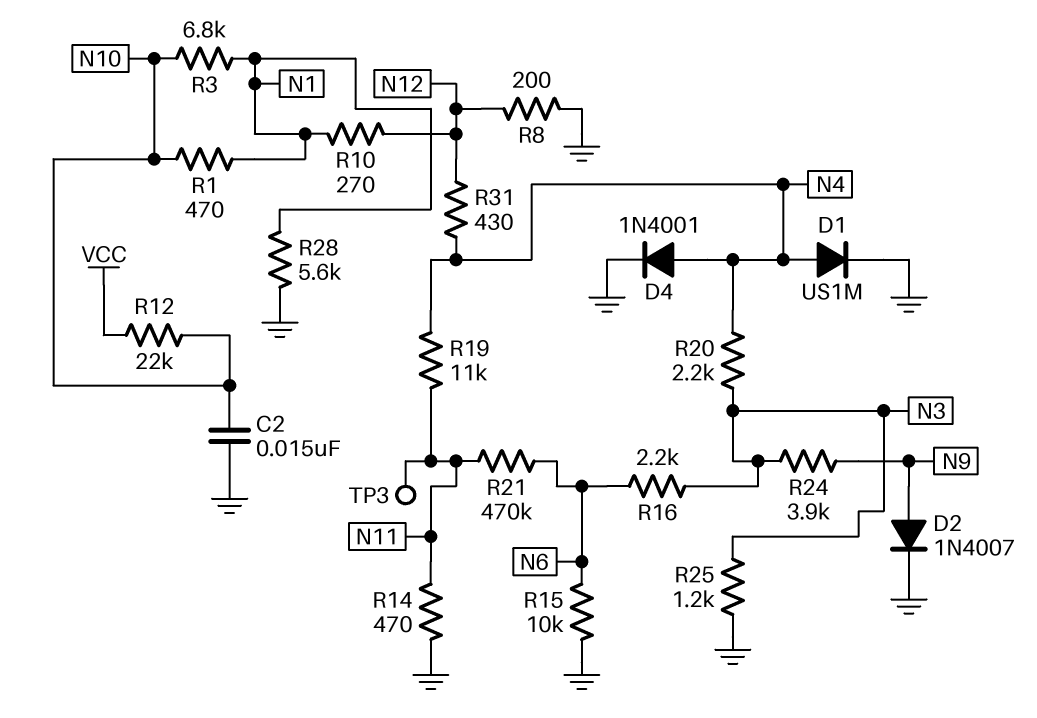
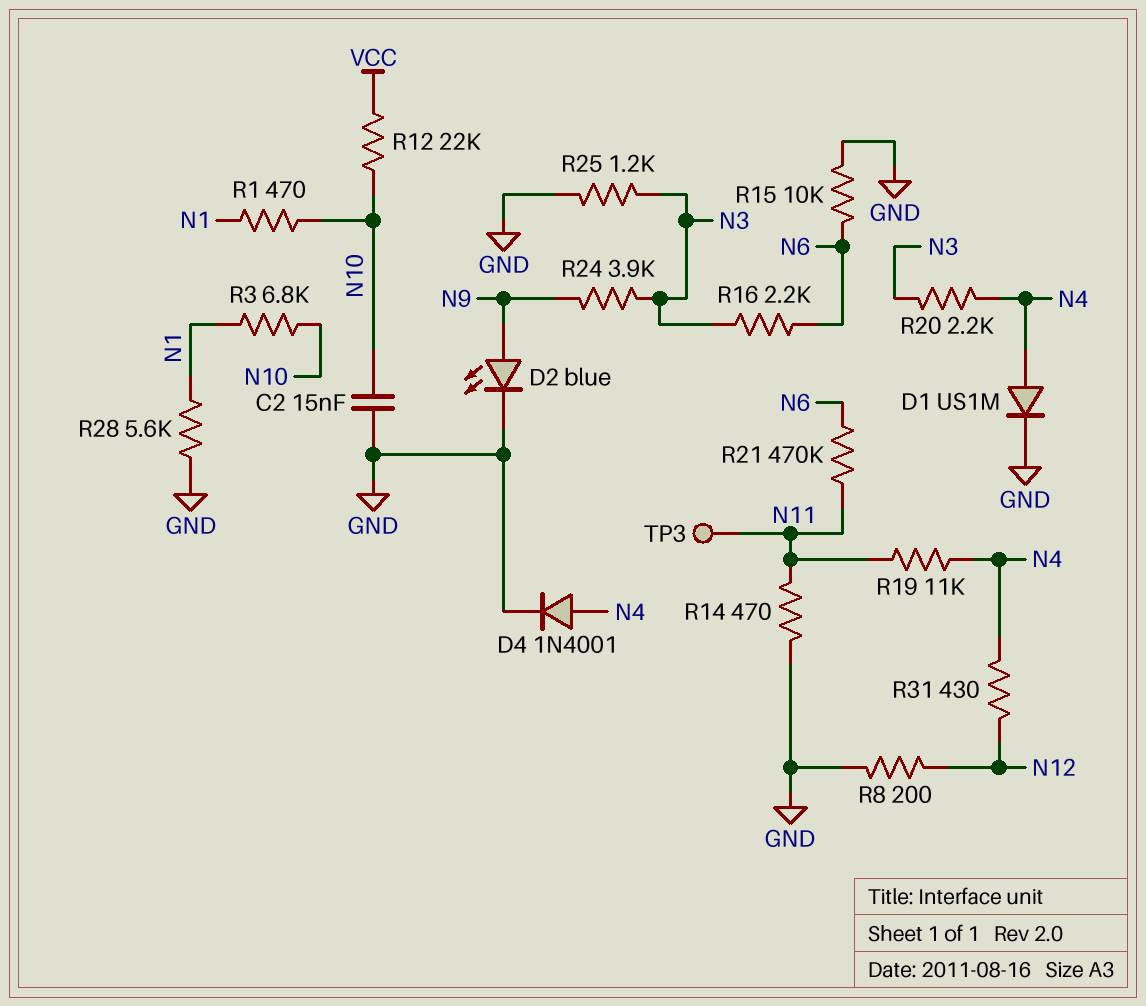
D2: diode 1N4007 (A N9, K GND) -> LED blue (A N9, K GND)
R10: 270 (N1, N12) -> none

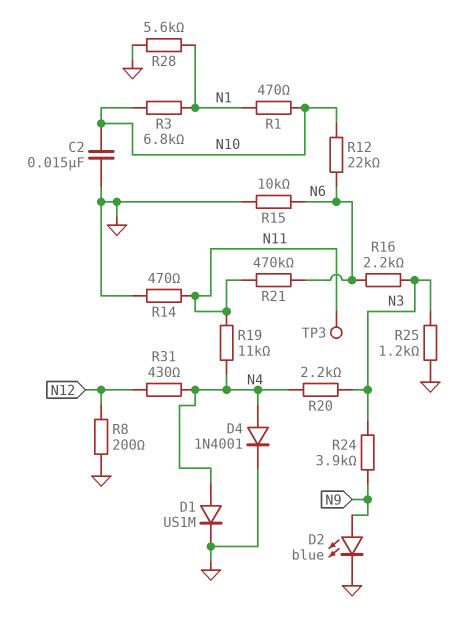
R12: 22k (N10, VCC) -> 22k (N6, N10)

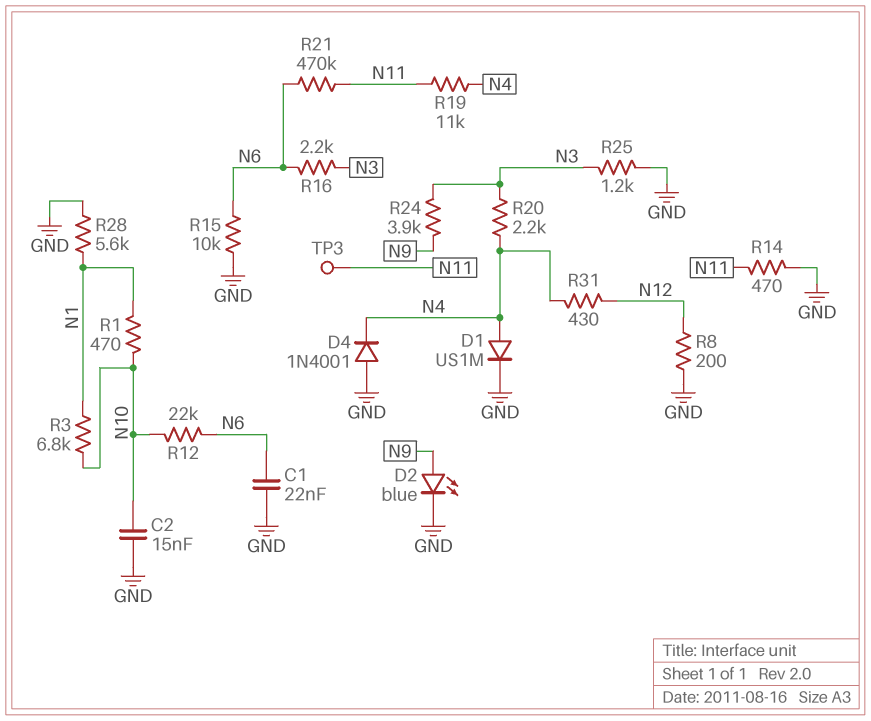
C1: none -> 22nF (GND, N6)
D4: diode 1N4001 (A N4, K GND) -> diode 1N4001 (A GND, K N4)

